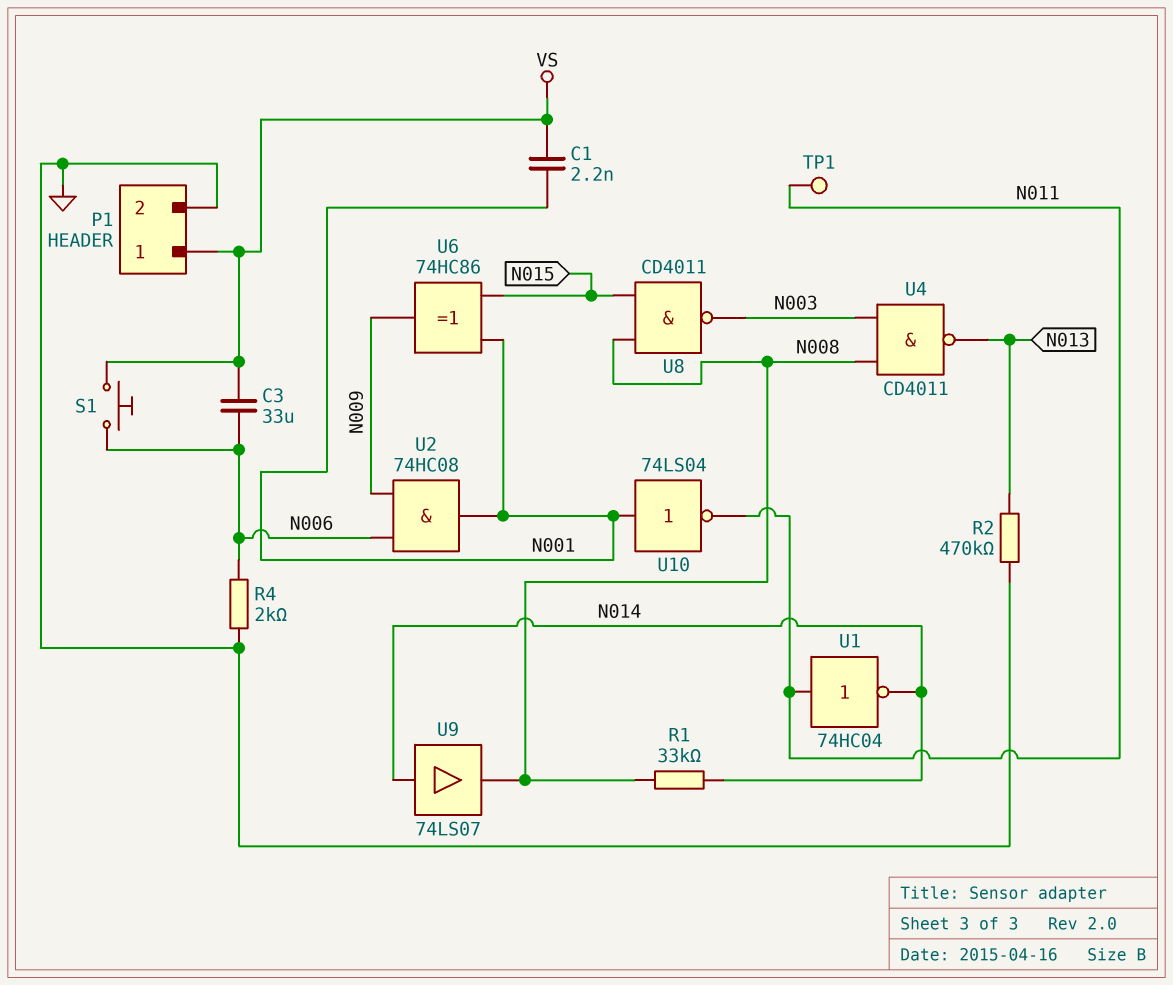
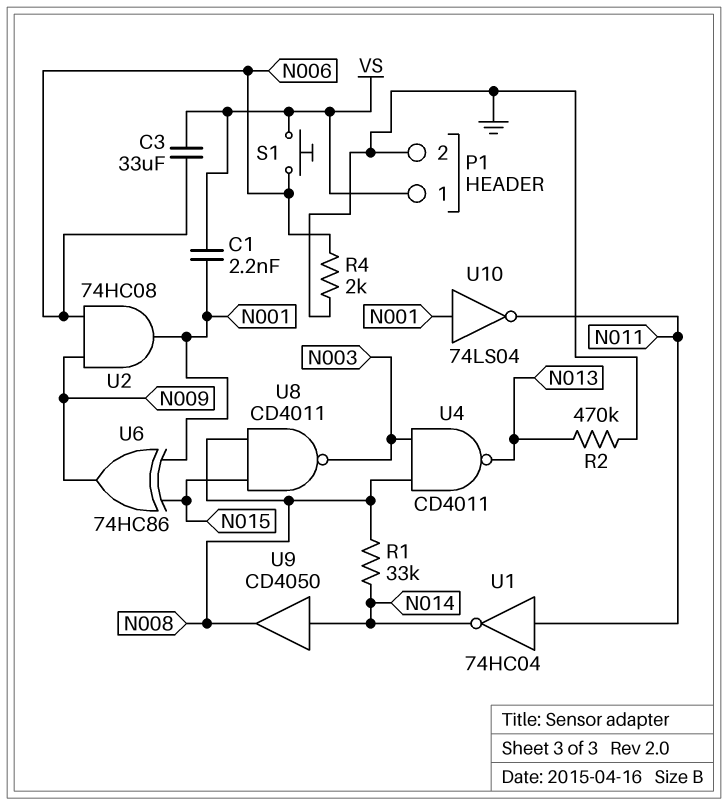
TP1: test point (N011) -> none
U9: buffer 74LS07 (in N014, out N008) -> buffer CD4050 (in N014, out N008)

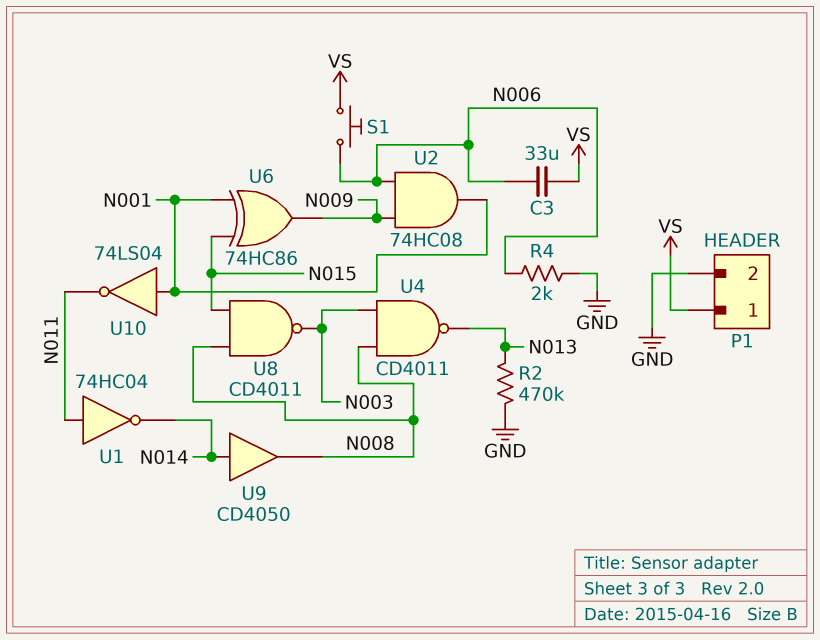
C1: 2.2nF (N001, VS) -> none
R1: 33k (N008, N014) -> none

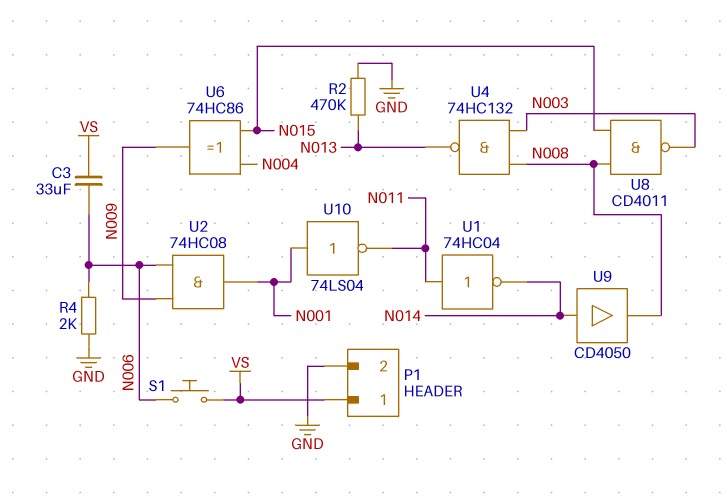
U4: NAND CD4011 (in N003, in N008, out N013) -> NAND 74HC132 (in N003, in N008, out N013)
U6: XOR 74HC86 (in N001, in N015, out N009) -> XOR 74HC86 (in N004, in N015, out N009)

